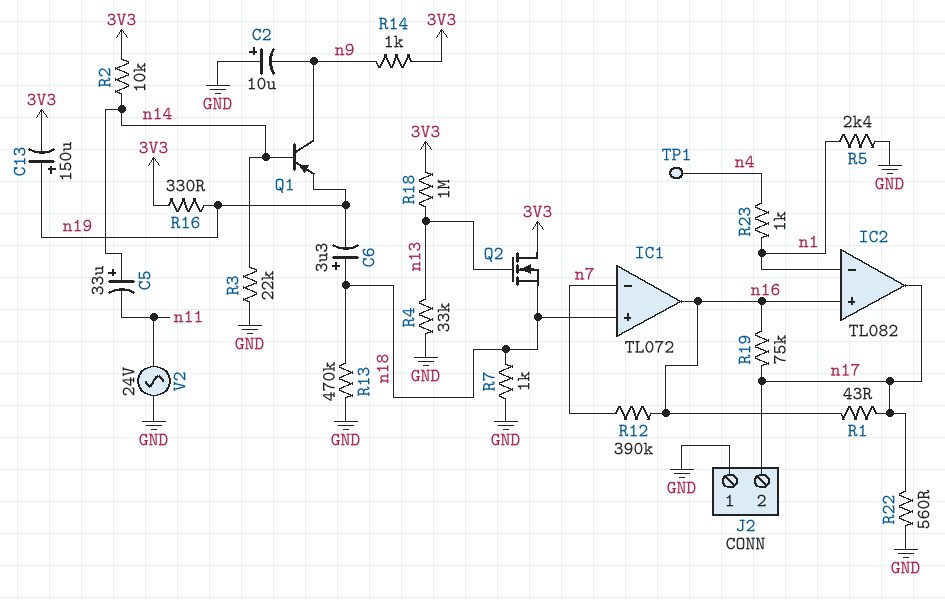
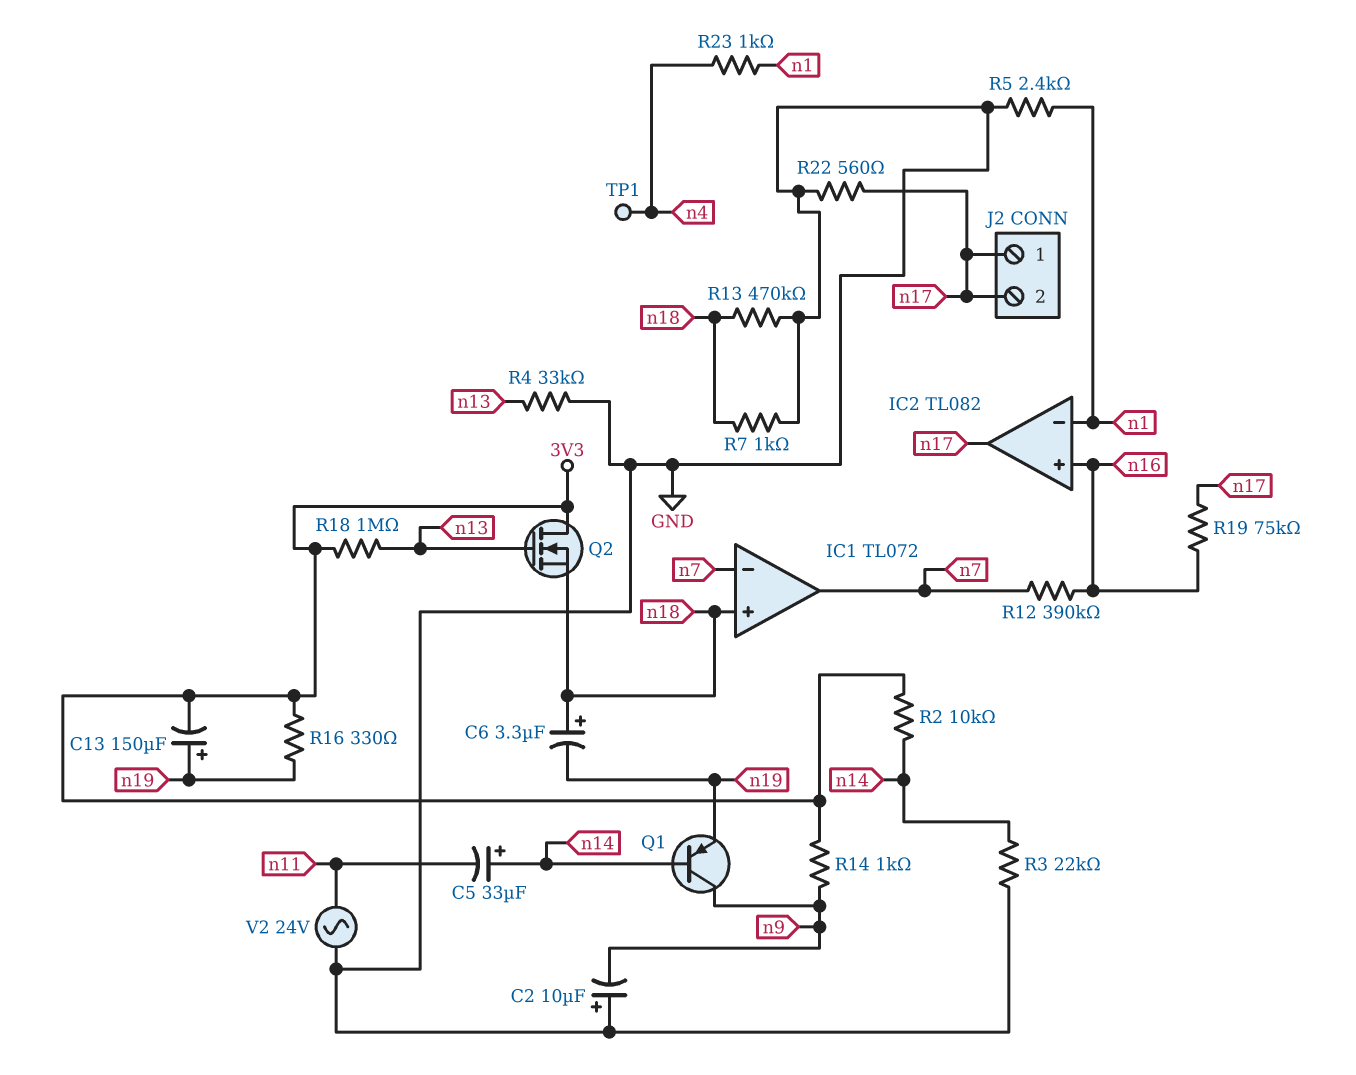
IC1 pin out: n16 -> n7
J2 pin 1: GND -> n17
R1: 43 (n16, n17) -> none

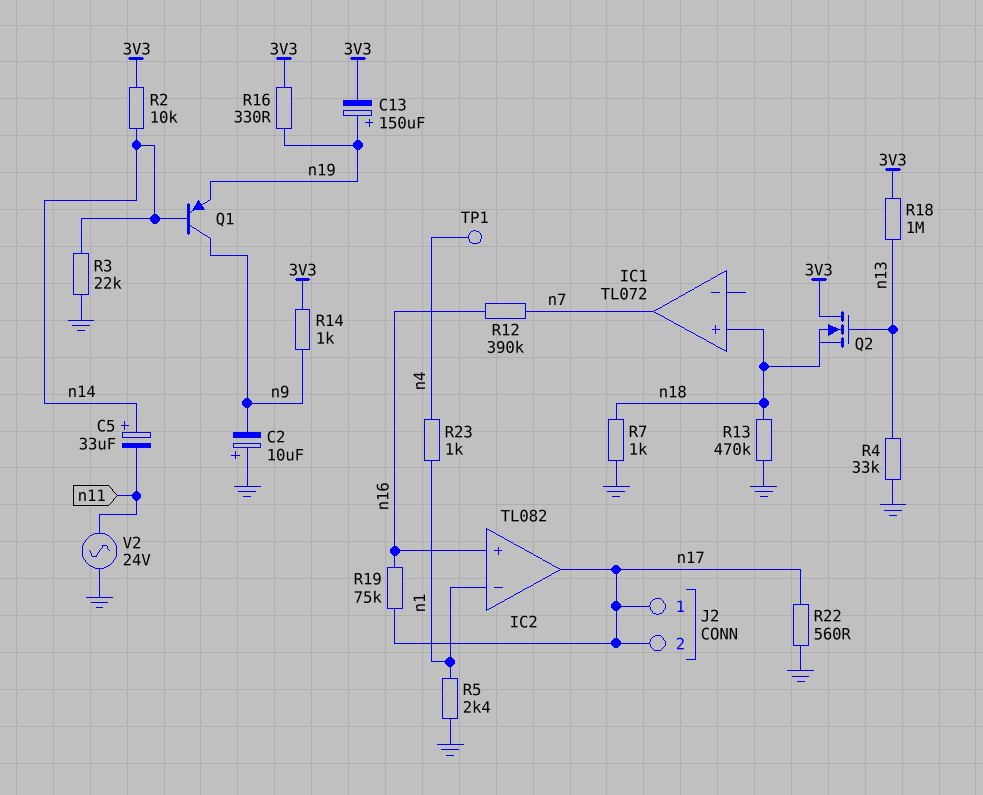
C6: 3.3uF (plus n18, minus n19) -> none
IC1 pin in-: n7 -> none

